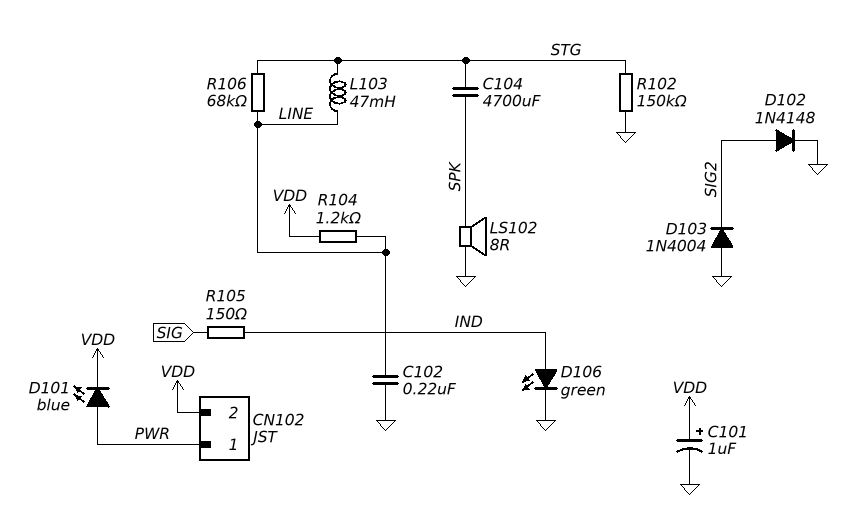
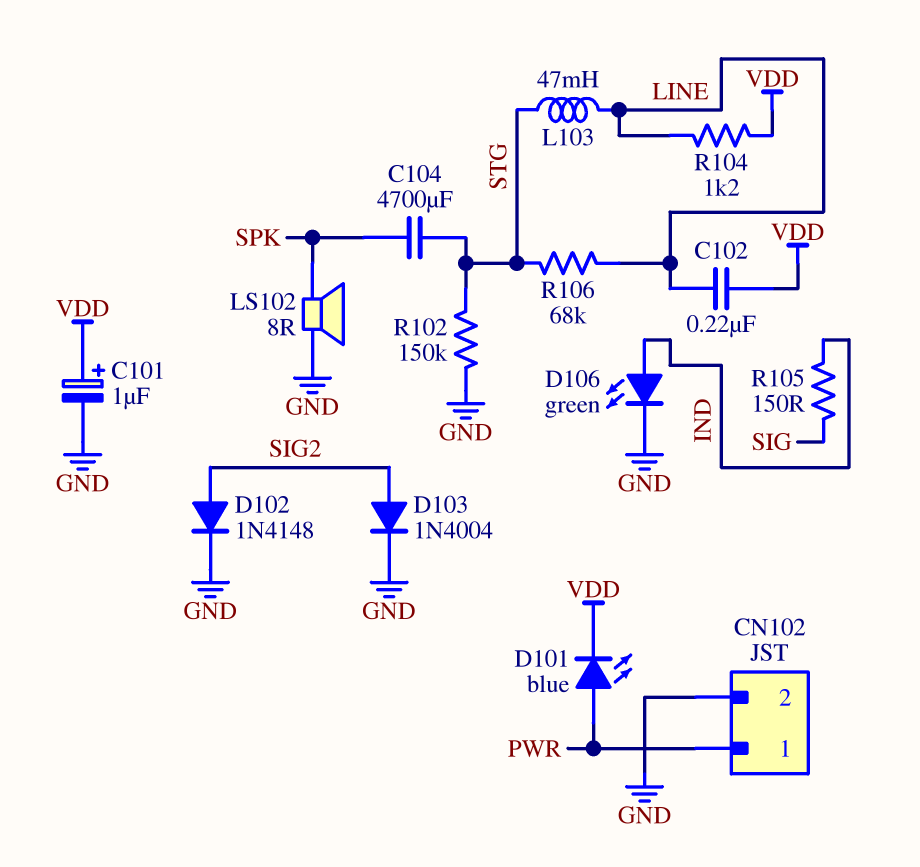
C102: 220nF (GND, LINE) -> 220nF (LINE, VDD)
CN102 pin 2: VDD -> GND
D103: diode 1N4004 (A GND, K SIG2) -> diode 1N4004 (A SIG2, K GND)

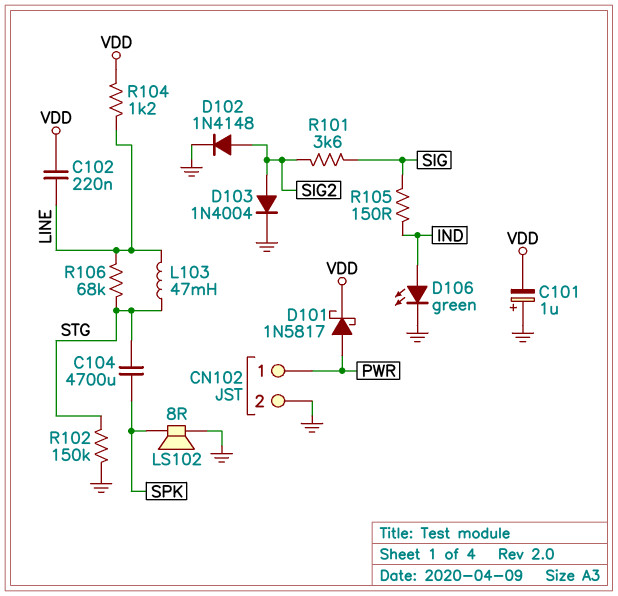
C101: 1uF (plus VDD, minus GND) -> 1uF (plus GND, minus VDD)
D101: LED blue (A PWR, K VDD) -> schottky 1N5817 (A PWR, K VDD)
R101: none -> 3.6k (SIG, SIG2)

